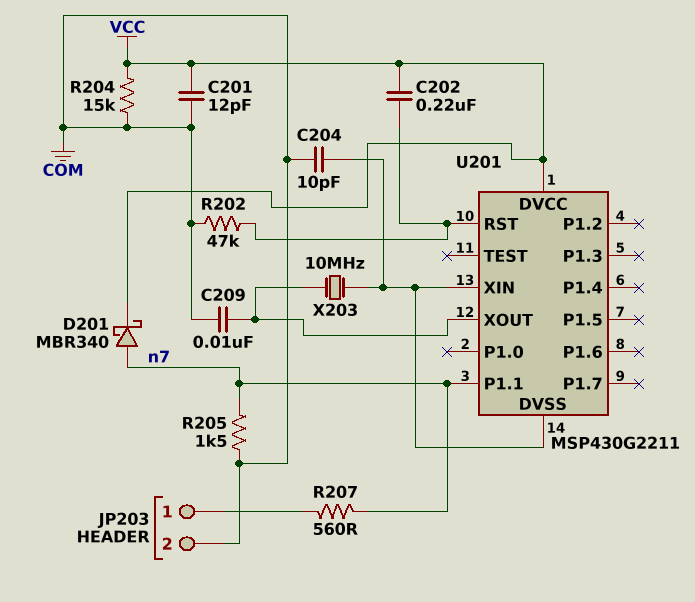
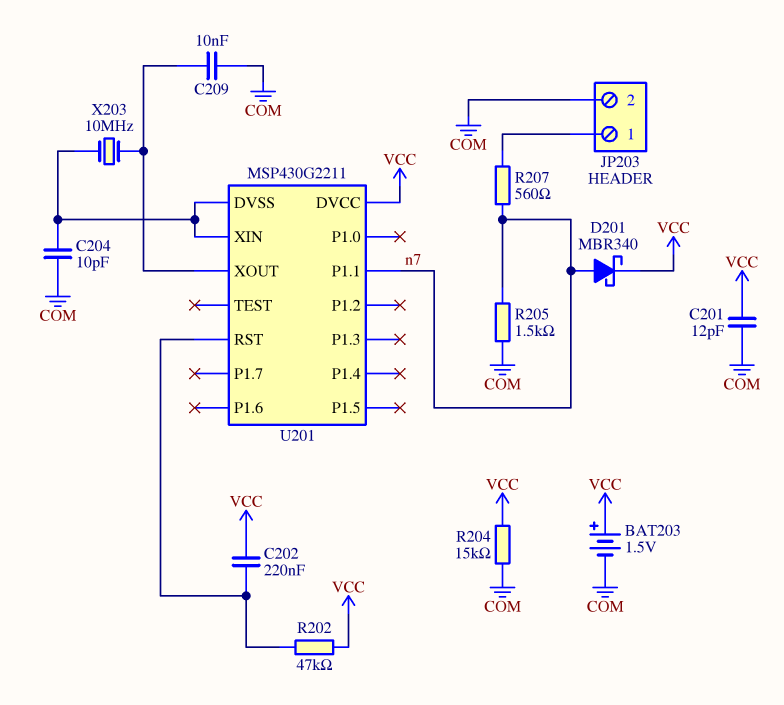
BAT203: none -> 1.5V (plus VCC, minus COM)
R202: 47k (COM, U201/RST) -> 47k (U201/RST, VCC)

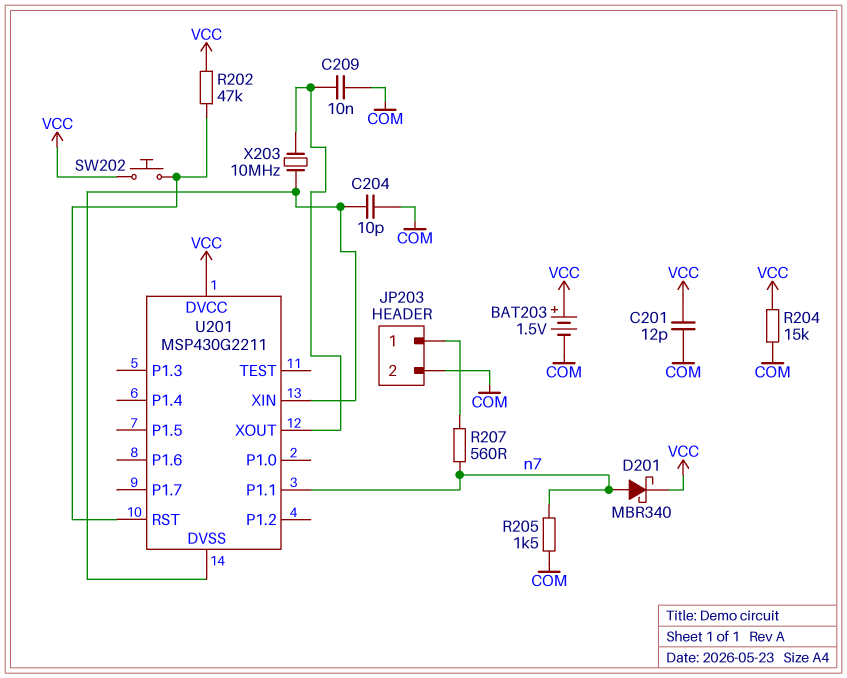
C202: 220nF (U201/RST, VCC) -> none
SW202: none -> button (U201/RST, VCC)

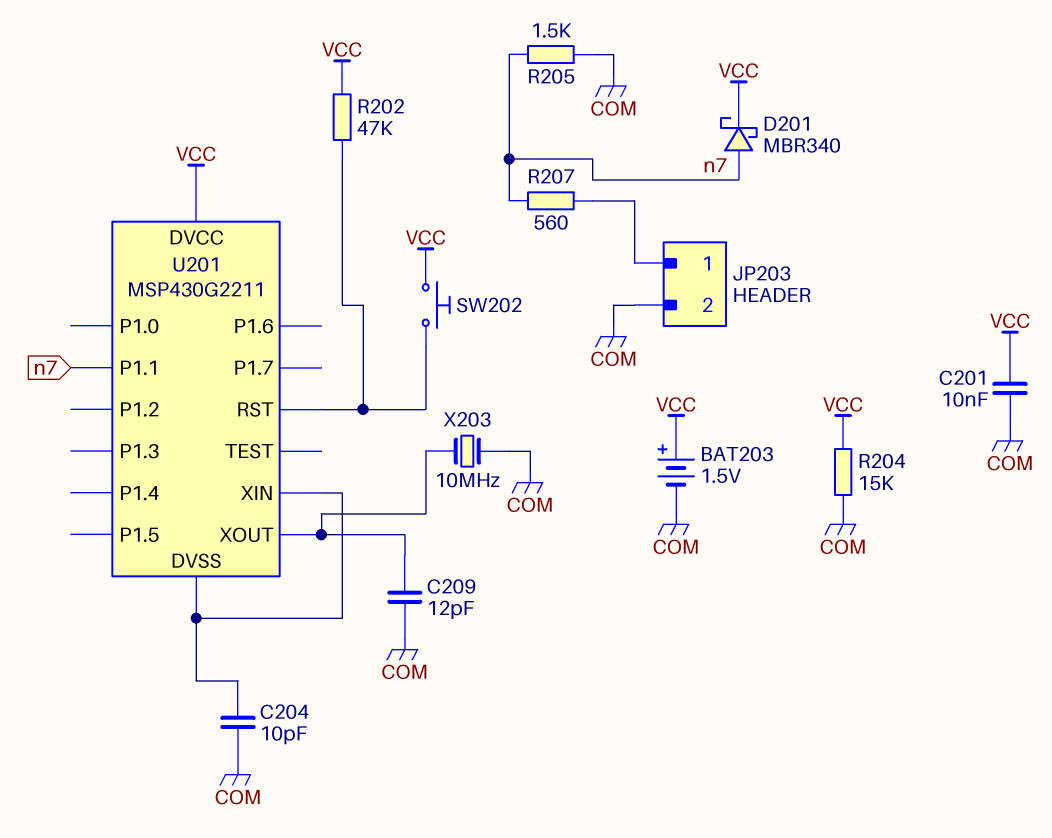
C201: 12pF (COM, VCC) -> 10nF (COM, VCC)
C209: 10nF (COM, U201/XOUT) -> 12pF (COM, U201/XOUT)
X203: 10MHz (U201/DVSS, U201/XOUT) -> 10MHz (COM, U201/XOUT)

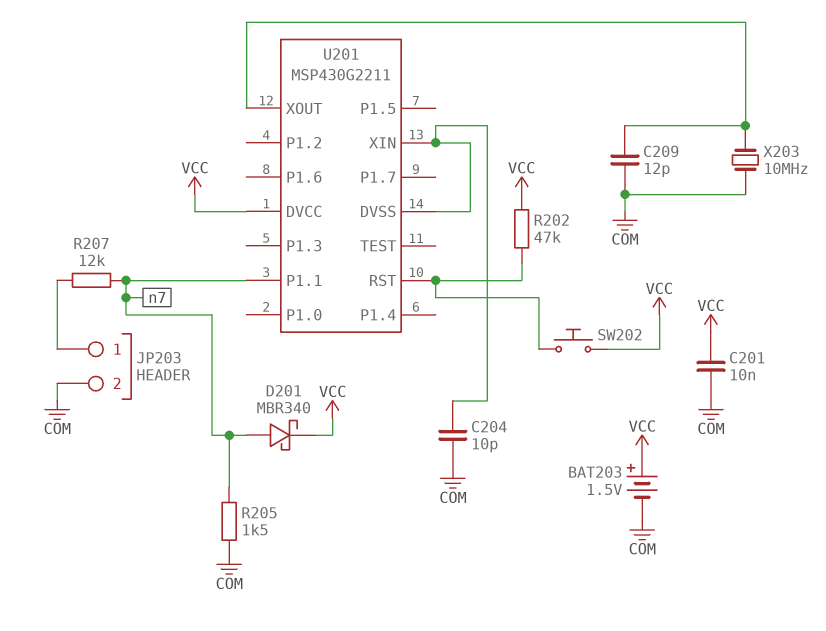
R204: 15k (COM, VCC) -> none
R207: 560 (JP203/1, n7) -> 12k (JP203/1, n7)

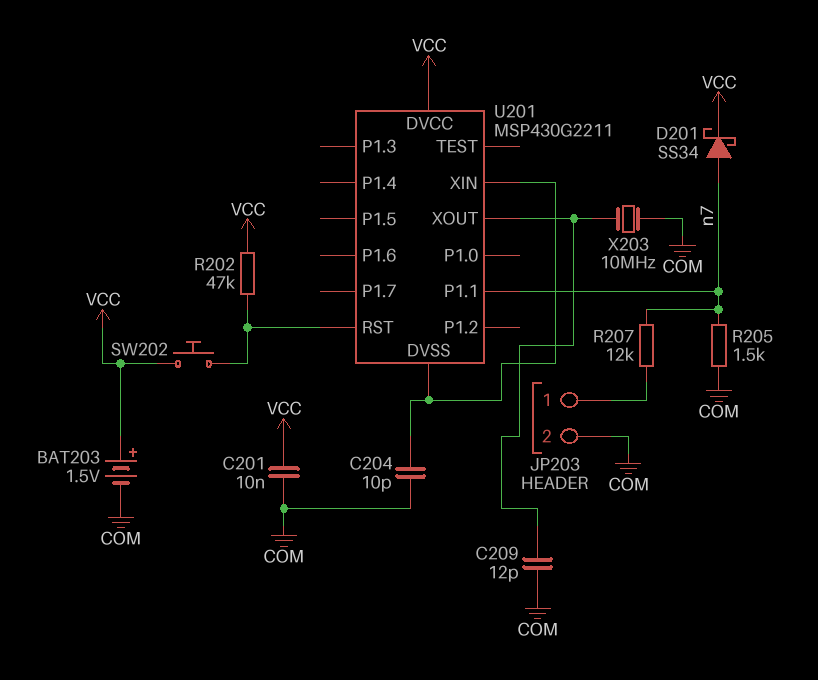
D201: schottky MBR340 (A n7, K VCC) -> schottky SS34 (A n7, K VCC)

